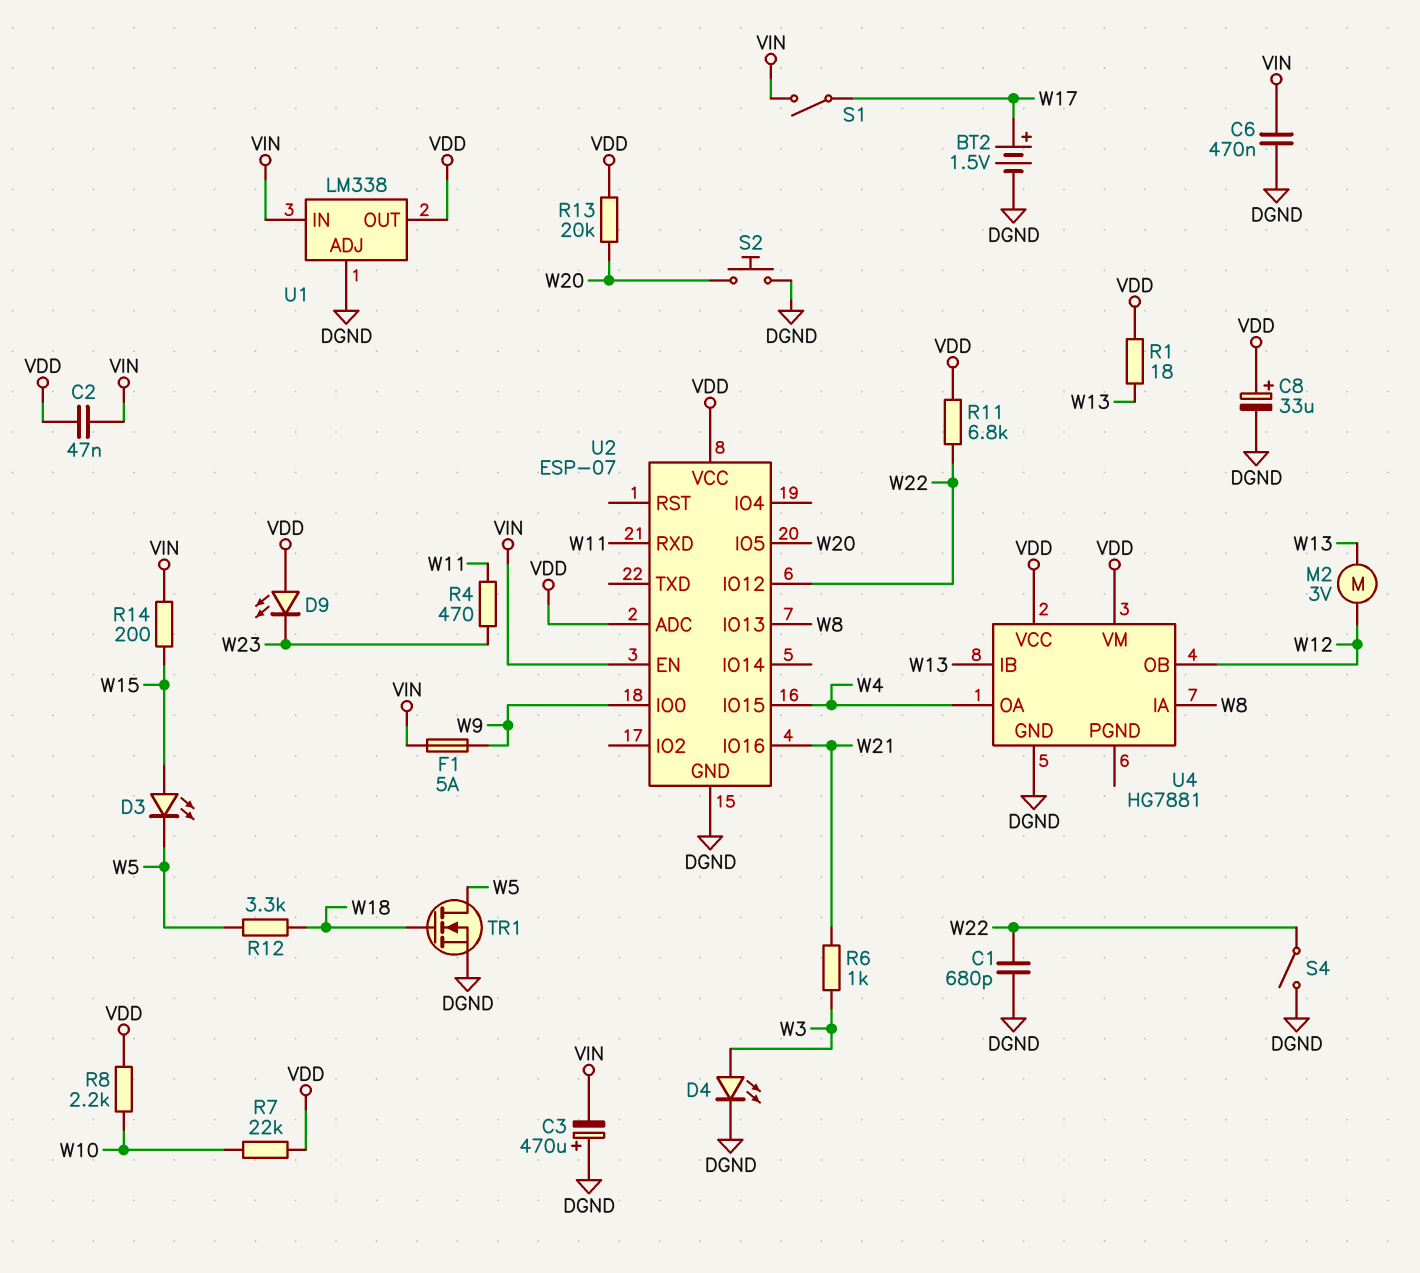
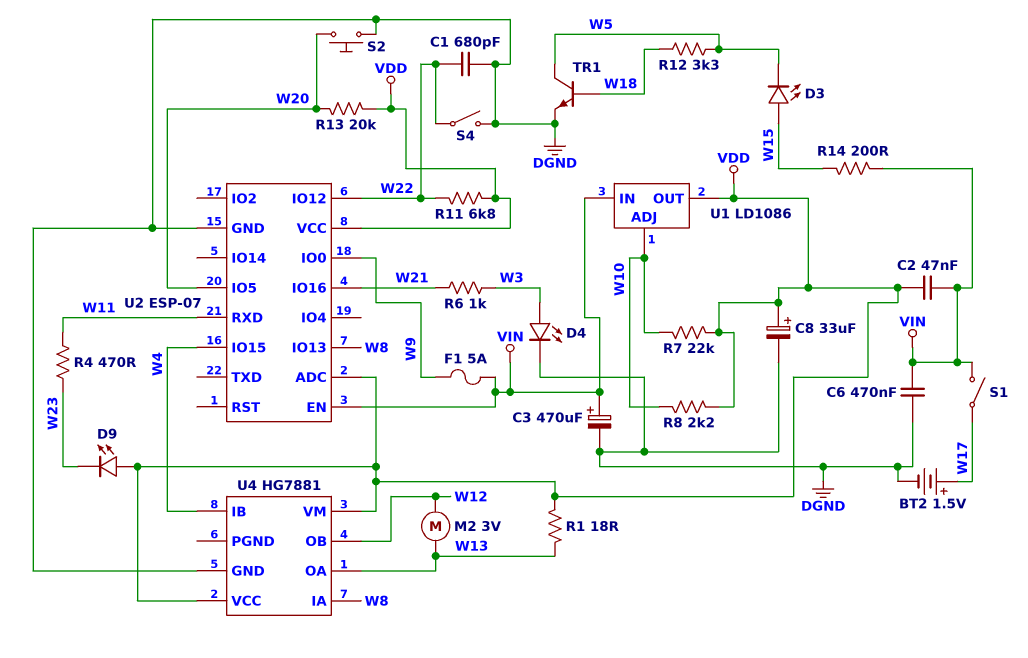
C3: 470uF (plus DGND, minus VIN) -> 470uF (plus VIN, minus DGND)
TR1: NMOS (G W18, D W5, S DGND) -> NPN (B W18, C W5, E DGND)
U1: LM338 -> LD1086
U1 pin ADJ: DGND -> W10
U4 pin IB: W13 -> W4
U4 pin OA: W4 -> W13

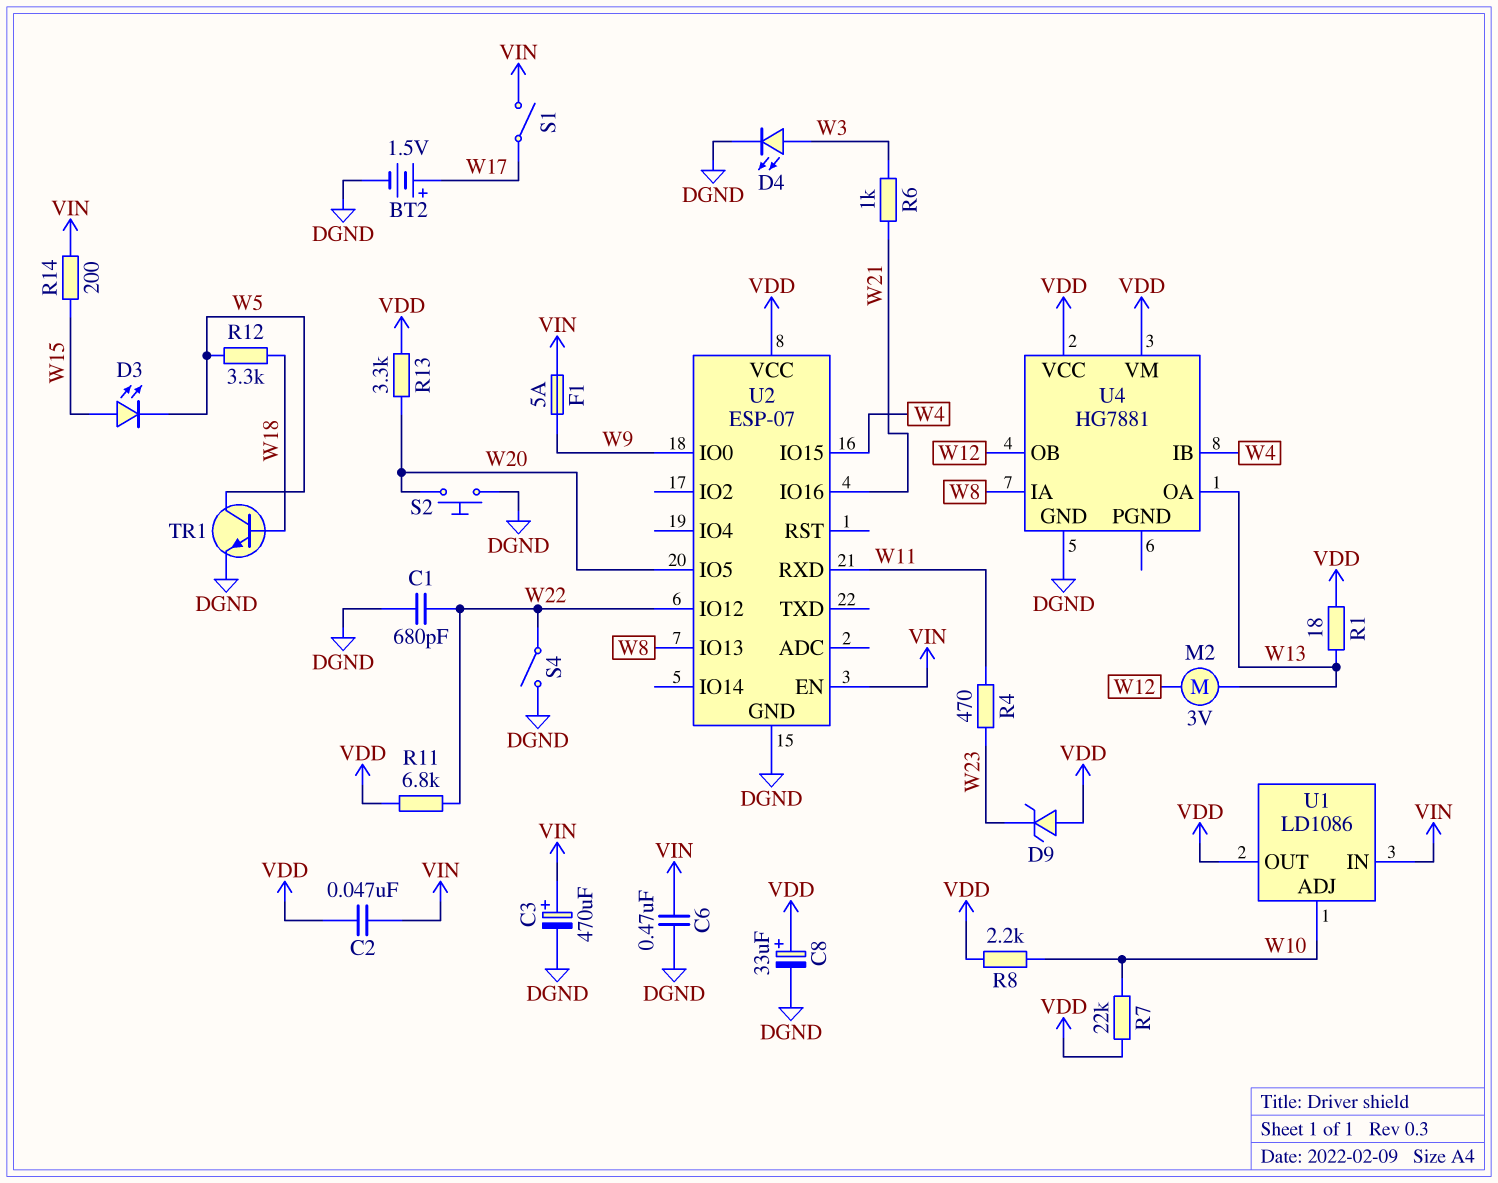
D9: LED (A VDD, K W23) -> zener (A VDD, K W23)
R13: 20k (VDD, W20) -> 3.3k (VDD, W20)
U2 pin ADC: VDD -> none

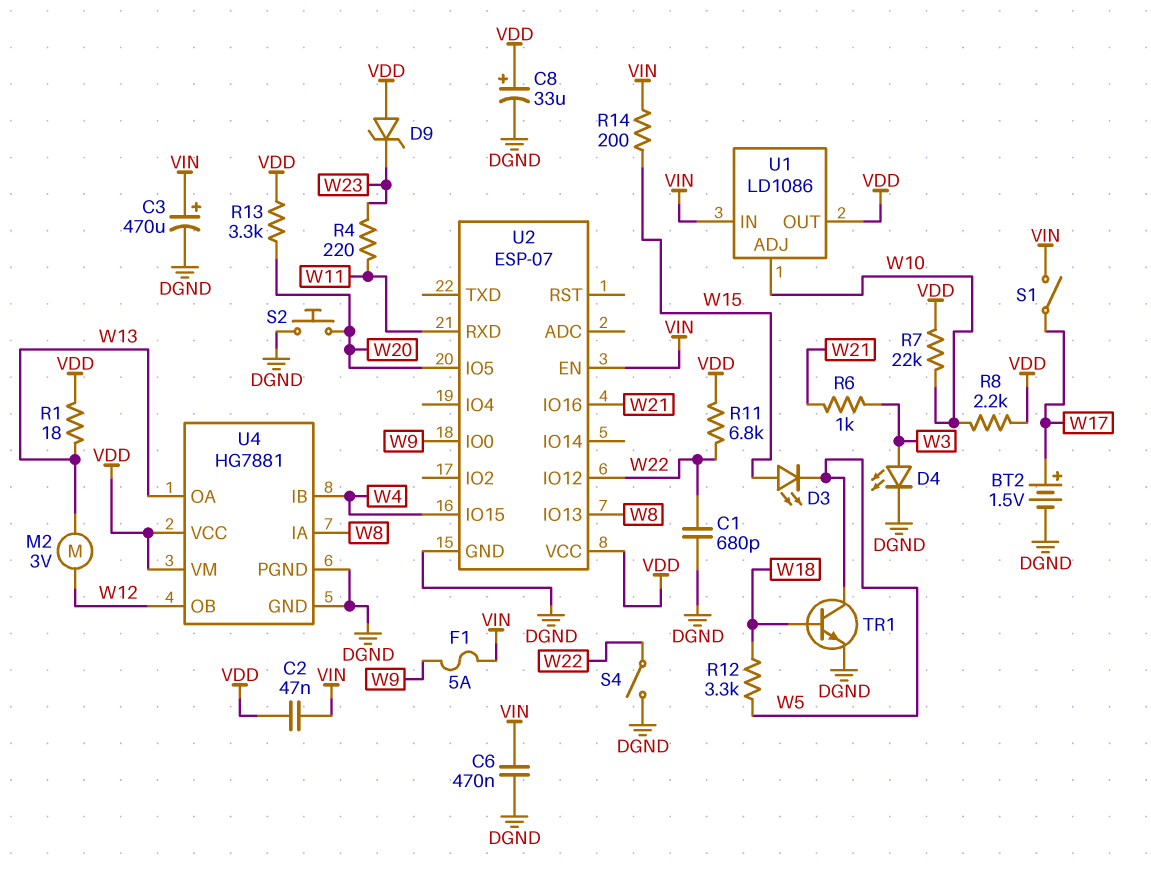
R4: 470 (W11, W23) -> 220 (W11, W23)
U4 pin PGND: none -> DGND

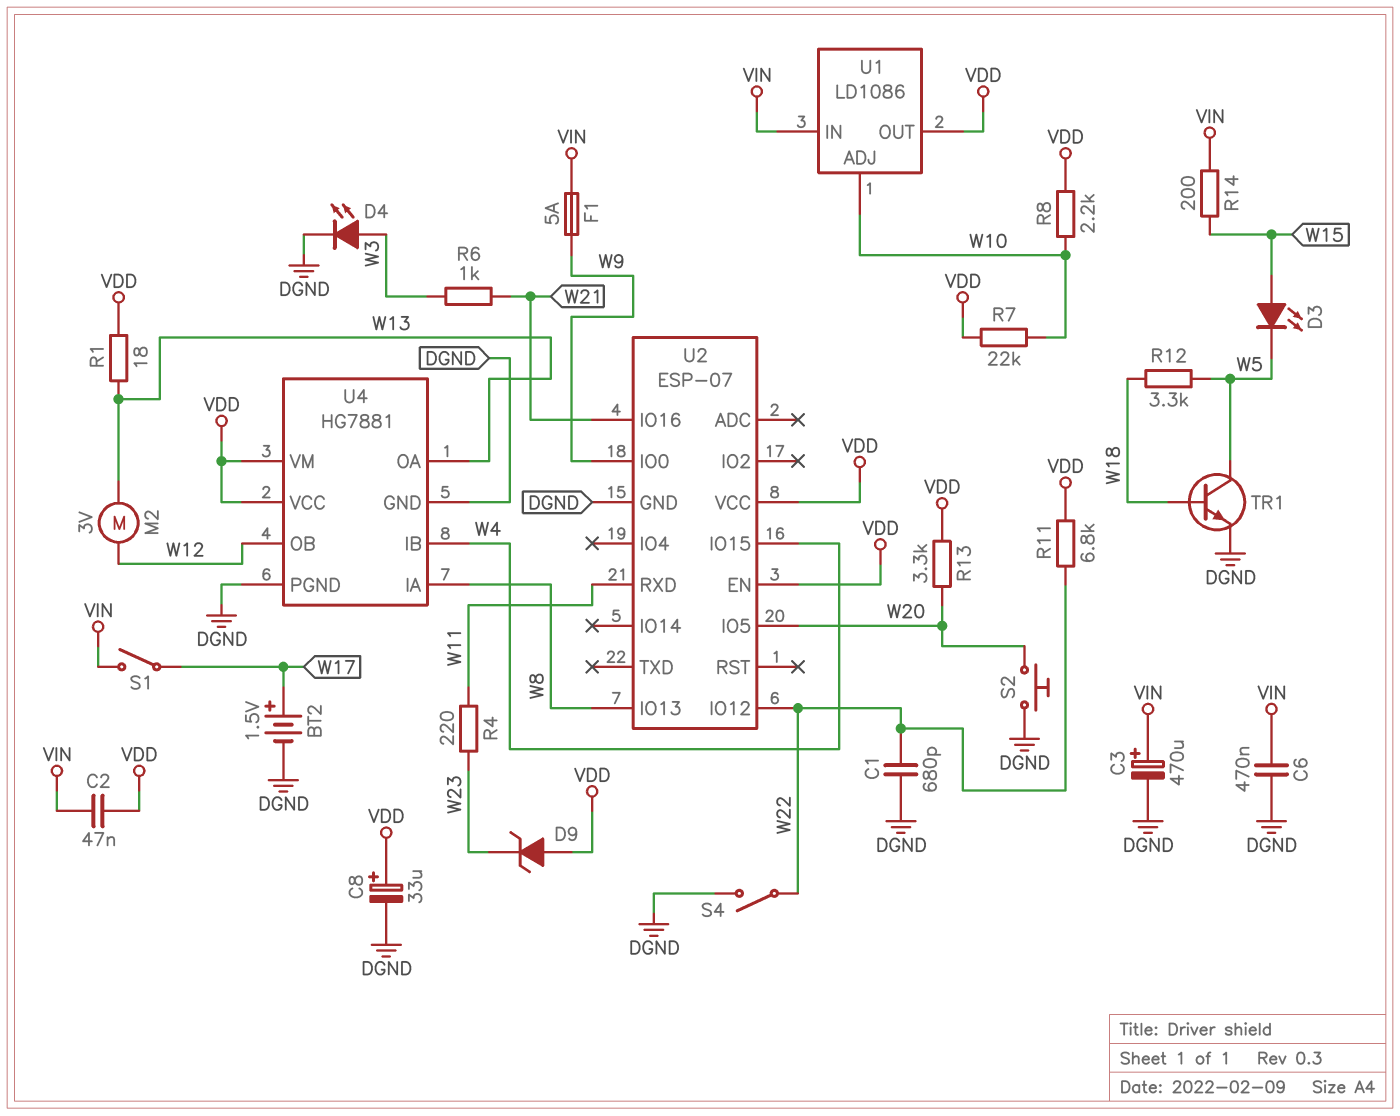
U2 pin EN: VIN -> VDD

